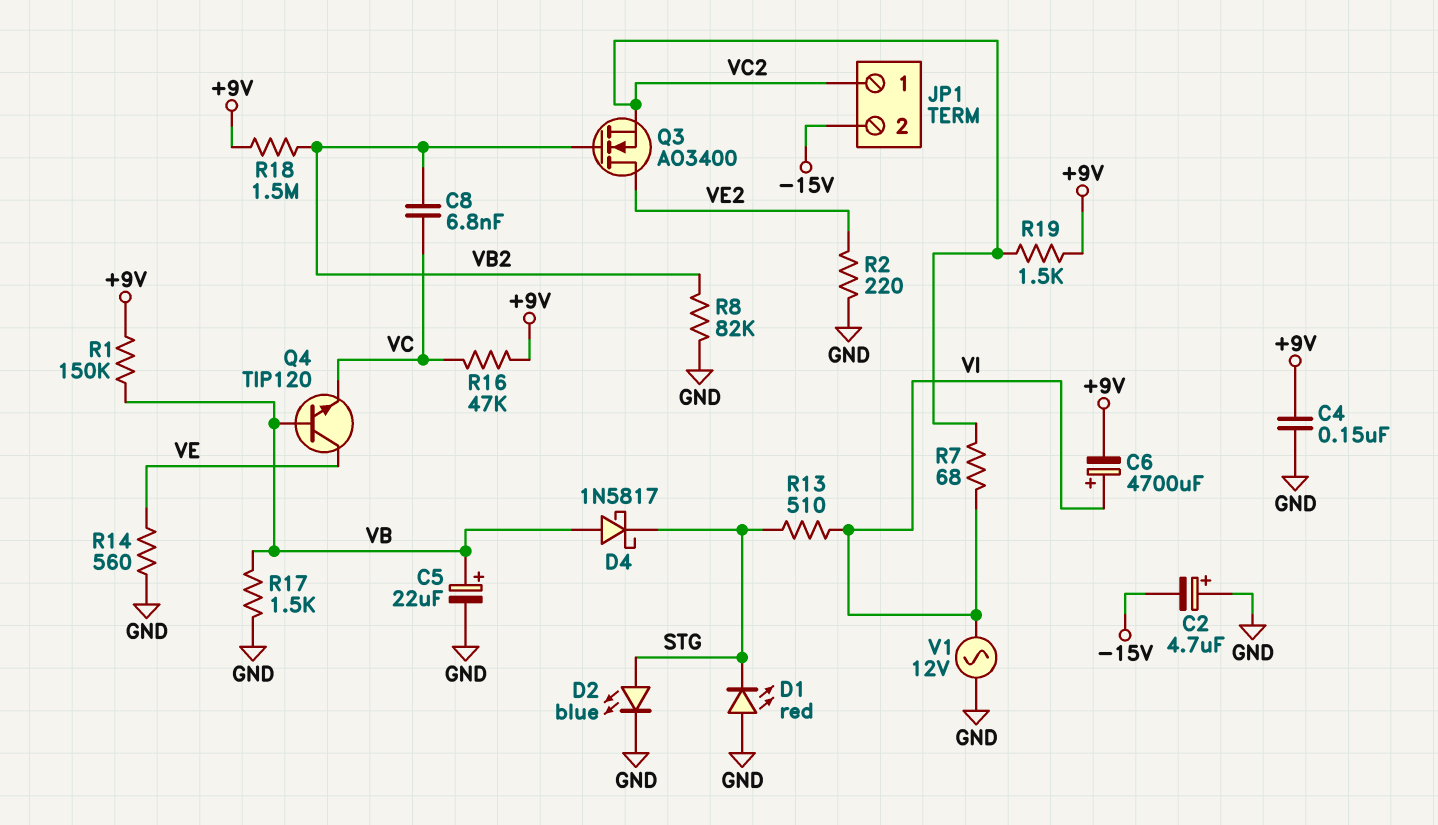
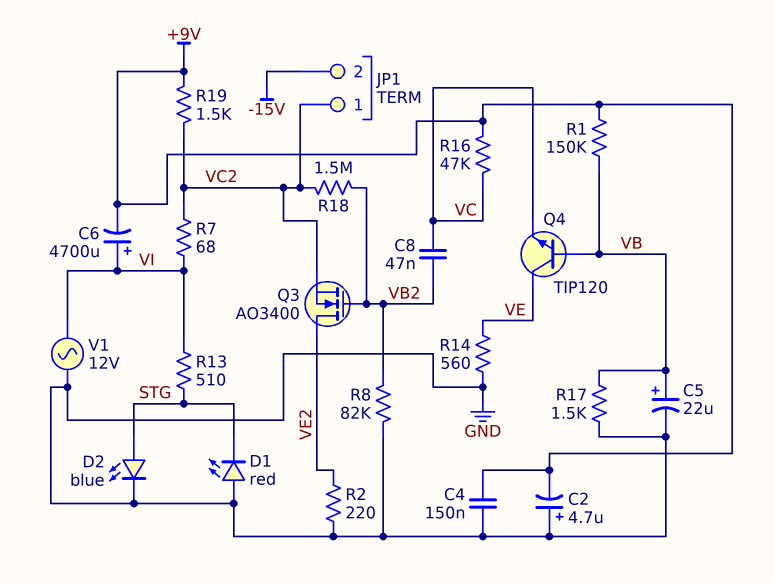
C2: 4.7uF (plus GND, minus -15V) -> 4.7uF (plus GND, minus +9V)
C8: 6.8nF (VB2, VC) -> 47nF (VB2, VC)
D4: schottky 1N5817 (A VB, K STG) -> none
R18: 1.5M (+9V, VB2) -> 1.5M (VB2, VC2)

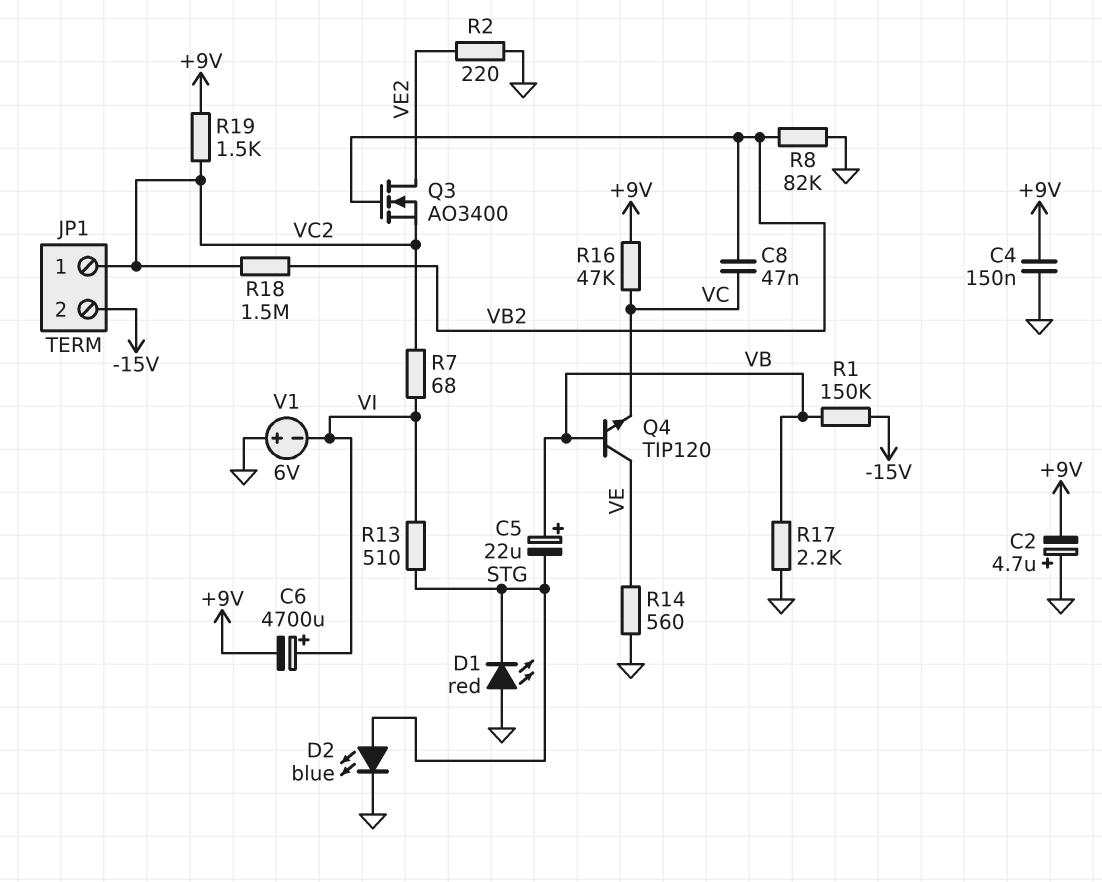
C5: 22uF (plus VB, minus GND) -> 22uF (plus VB, minus STG)
R1: 150k (+9V, VB) -> 150k (-15V, VB)
R17: 1.5k (GND, VB) -> 2.2k (GND, VB)
V1: AC 12V (GND, VI) -> 6V (plus GND, minus VI)

